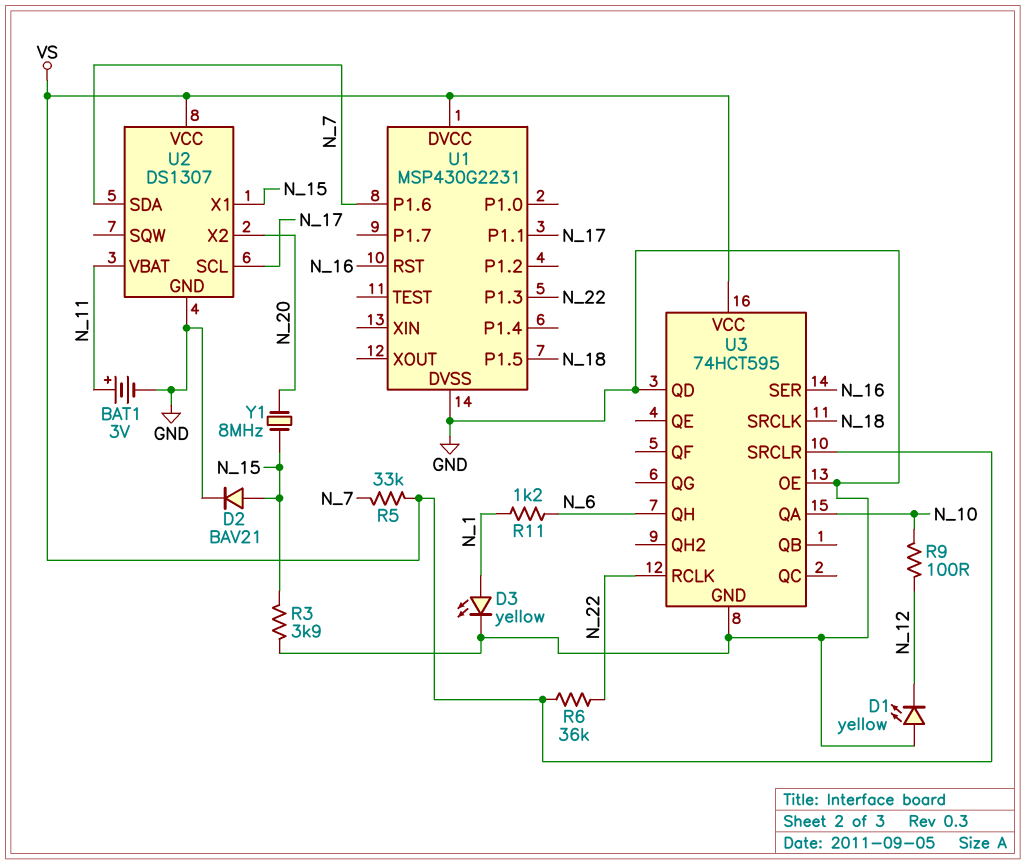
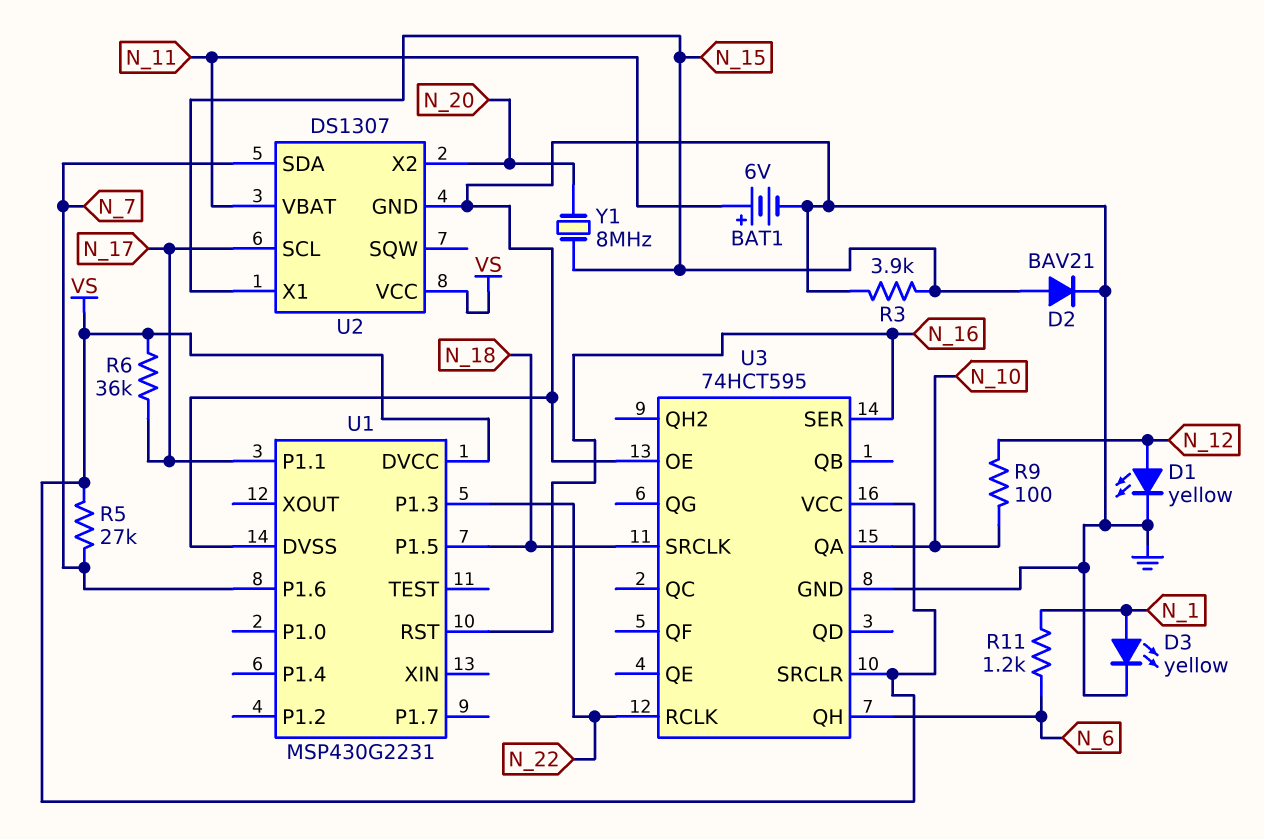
BAT1: 3V (plus N_11, minus GND) -> 6V (plus N_11, minus GND)
D1: LED yellow (A GND, K N_12) -> LED yellow (A N_12, K GND)
R5: 33k (N_7, VS) -> 27k (N_7, VS)
R6: 36k (N_22, VS) -> 36k (N_17, VS)
U3 pin QD: GND -> none

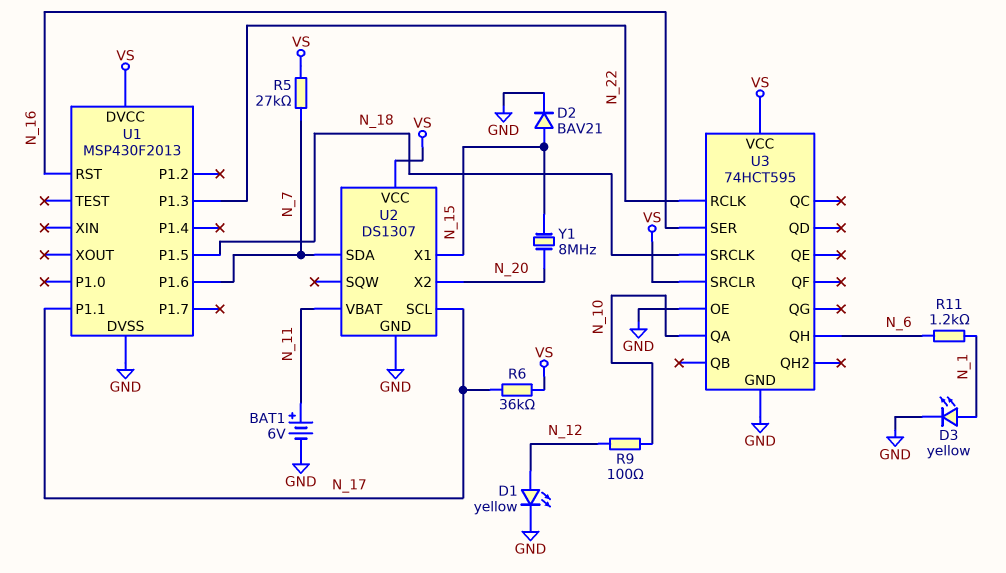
R3: 3.9k (GND, N_15) -> none
U1: MSP430G2231 -> MSP430F2013

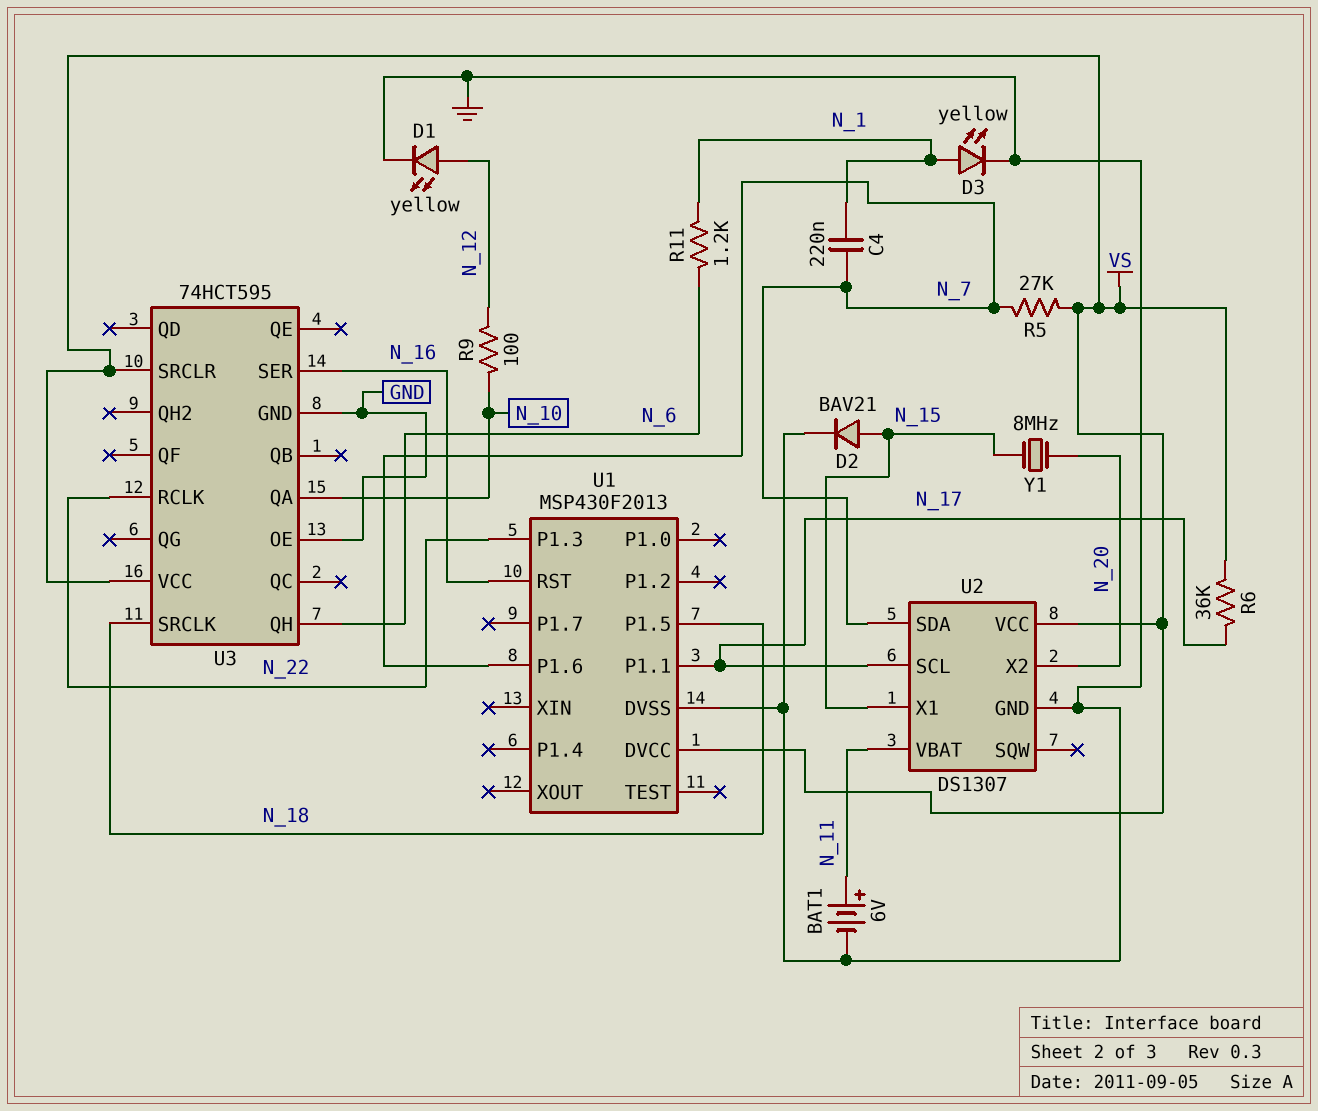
C4: none -> 220nF (N_1, N_7)

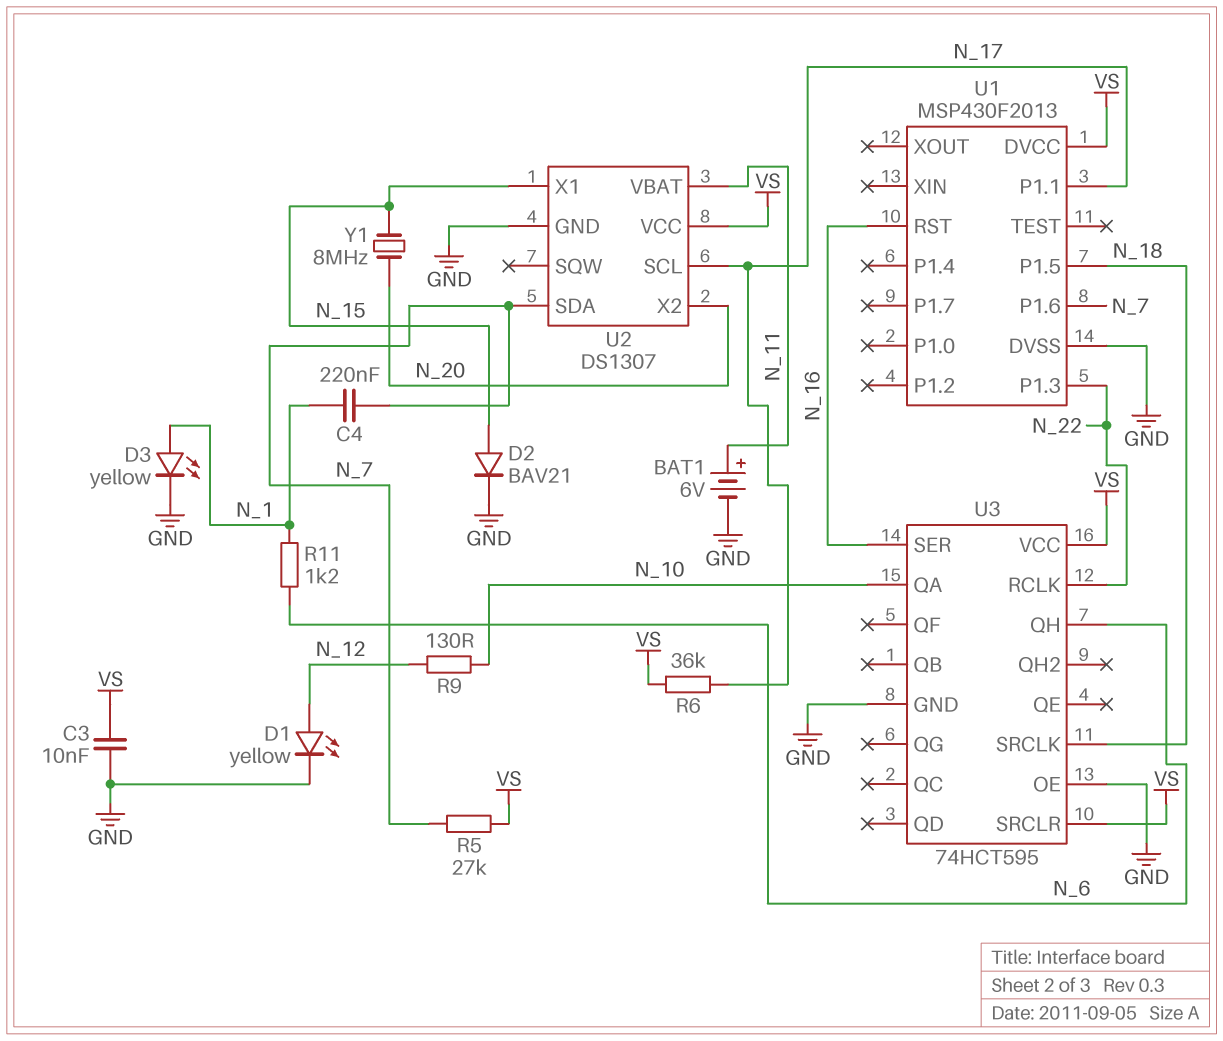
C3: none -> 10nF (GND, VS)
R9: 100 (N_10, N_12) -> 130 (N_10, N_12)

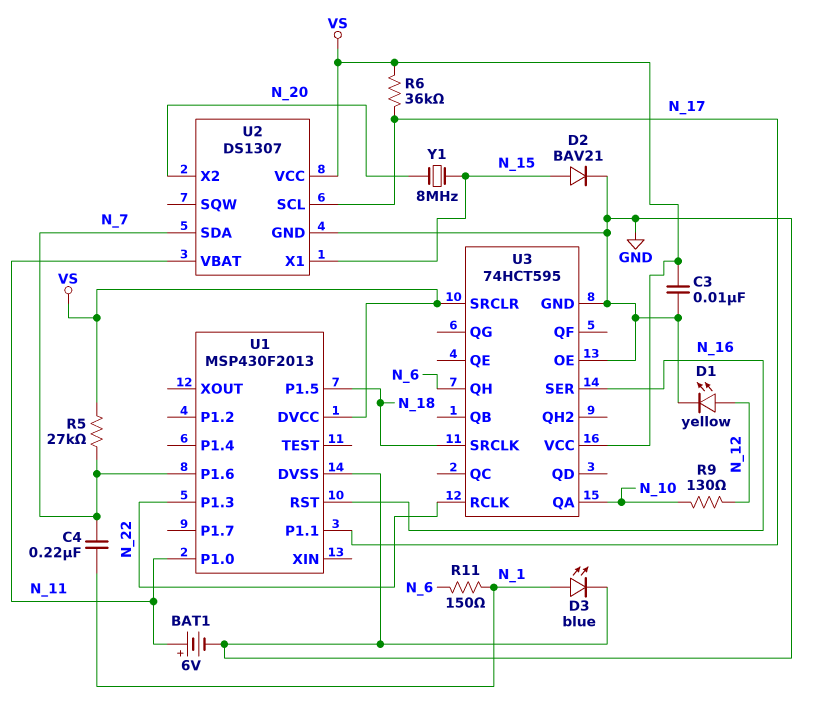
D3: LED yellow (A N_1, K GND) -> LED blue (A N_1, K GND)
R11: 1.2k (N_1, N_6) -> 150 (N_1, N_6)
U1 pin P1.0: none -> N_11

